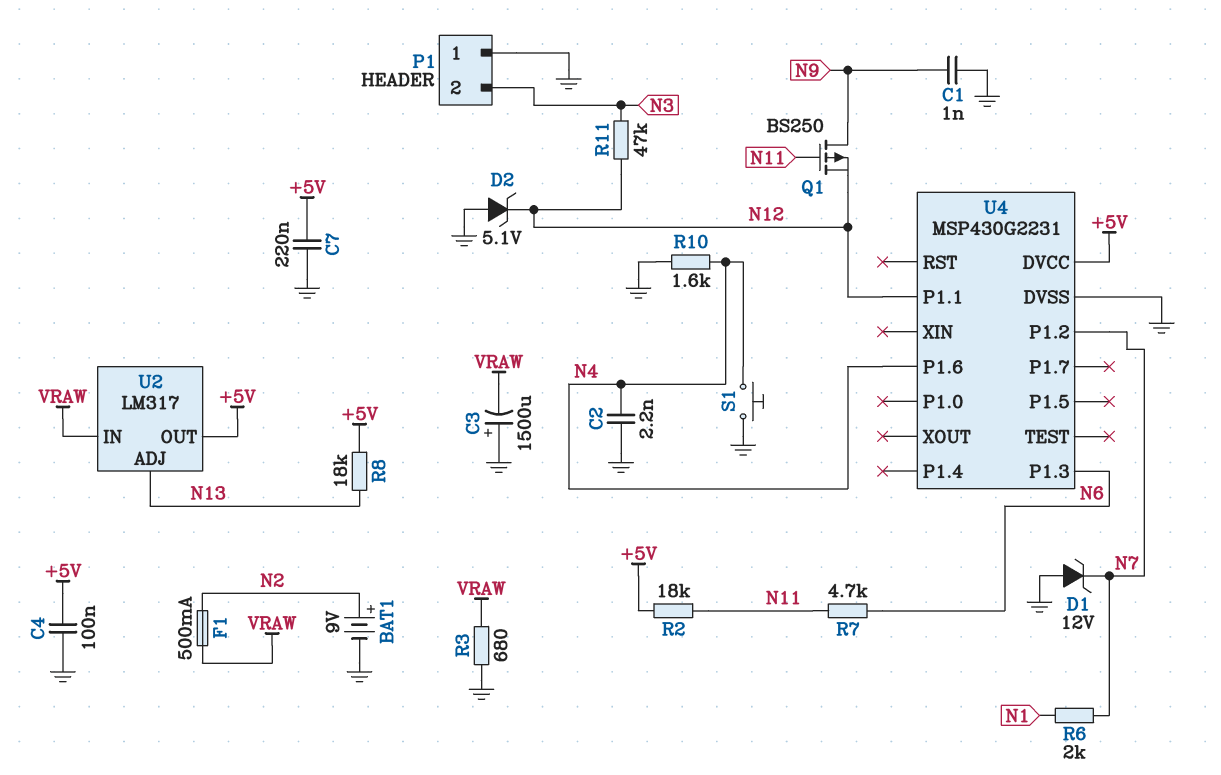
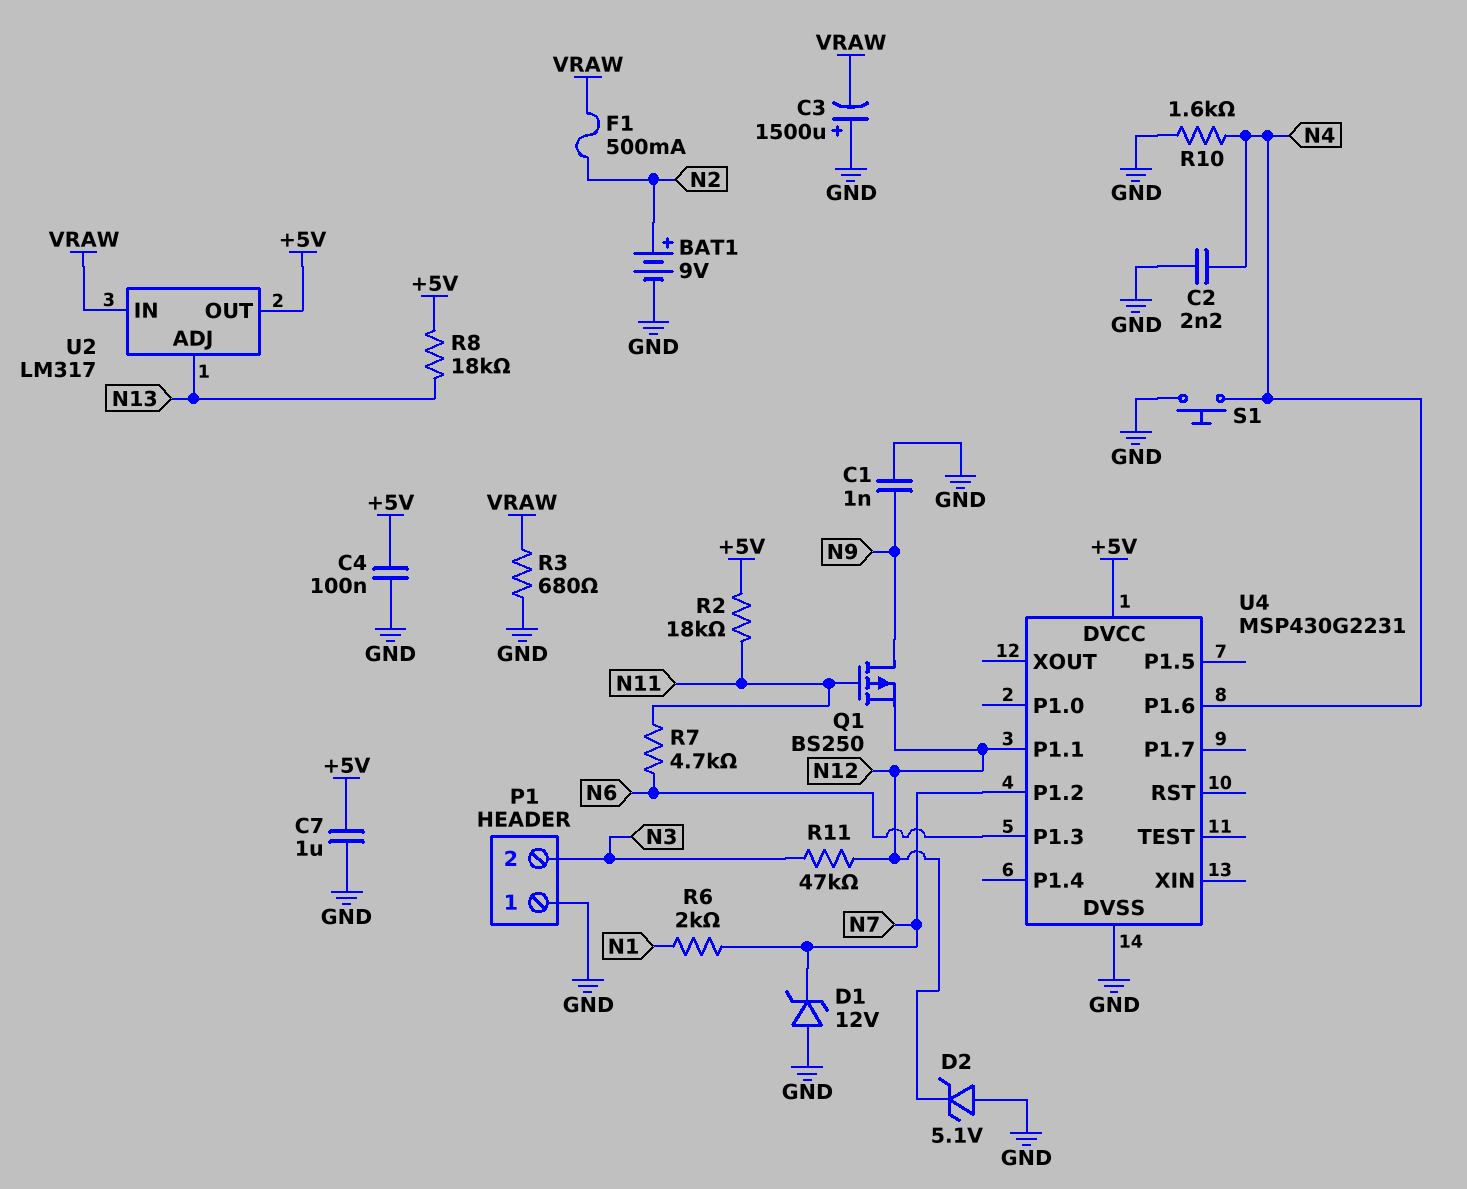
C7: 220nF (+5V, GND) -> 1uF (+5V, GND)

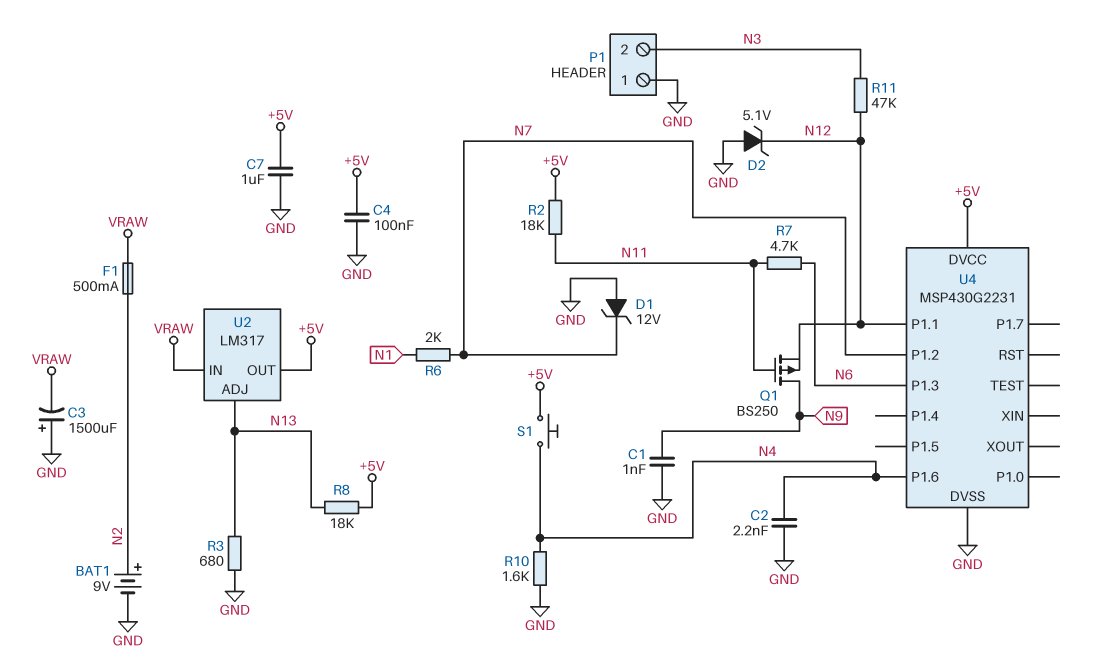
R3: 680 (GND, VRAW) -> 680 (GND, N13)
S1: button (GND, N4) -> button (+5V, N4)

